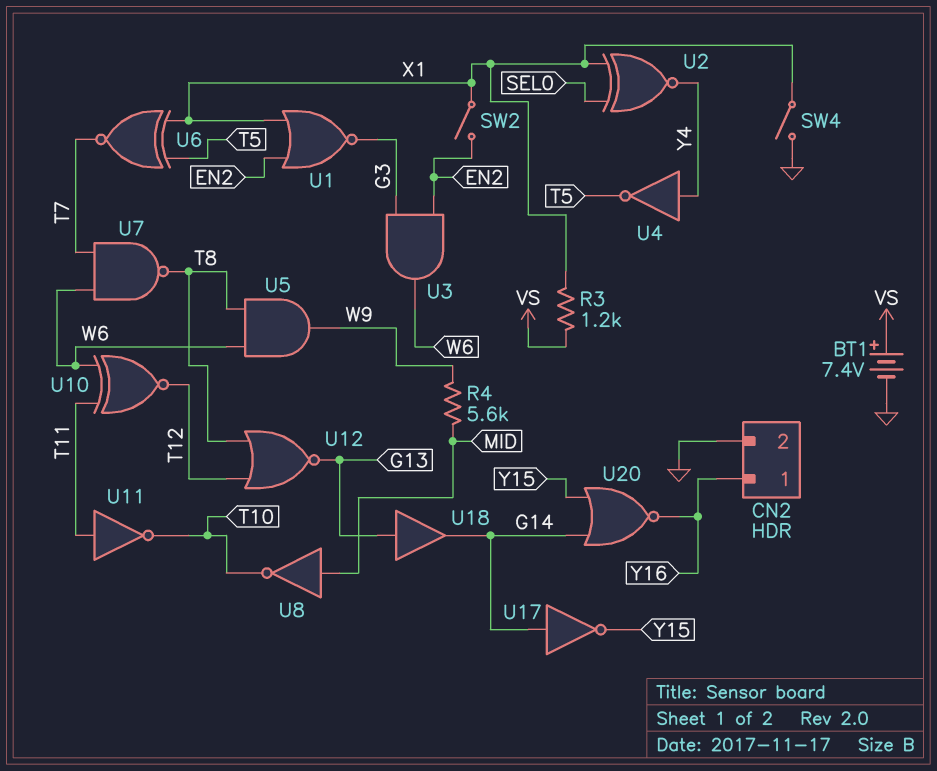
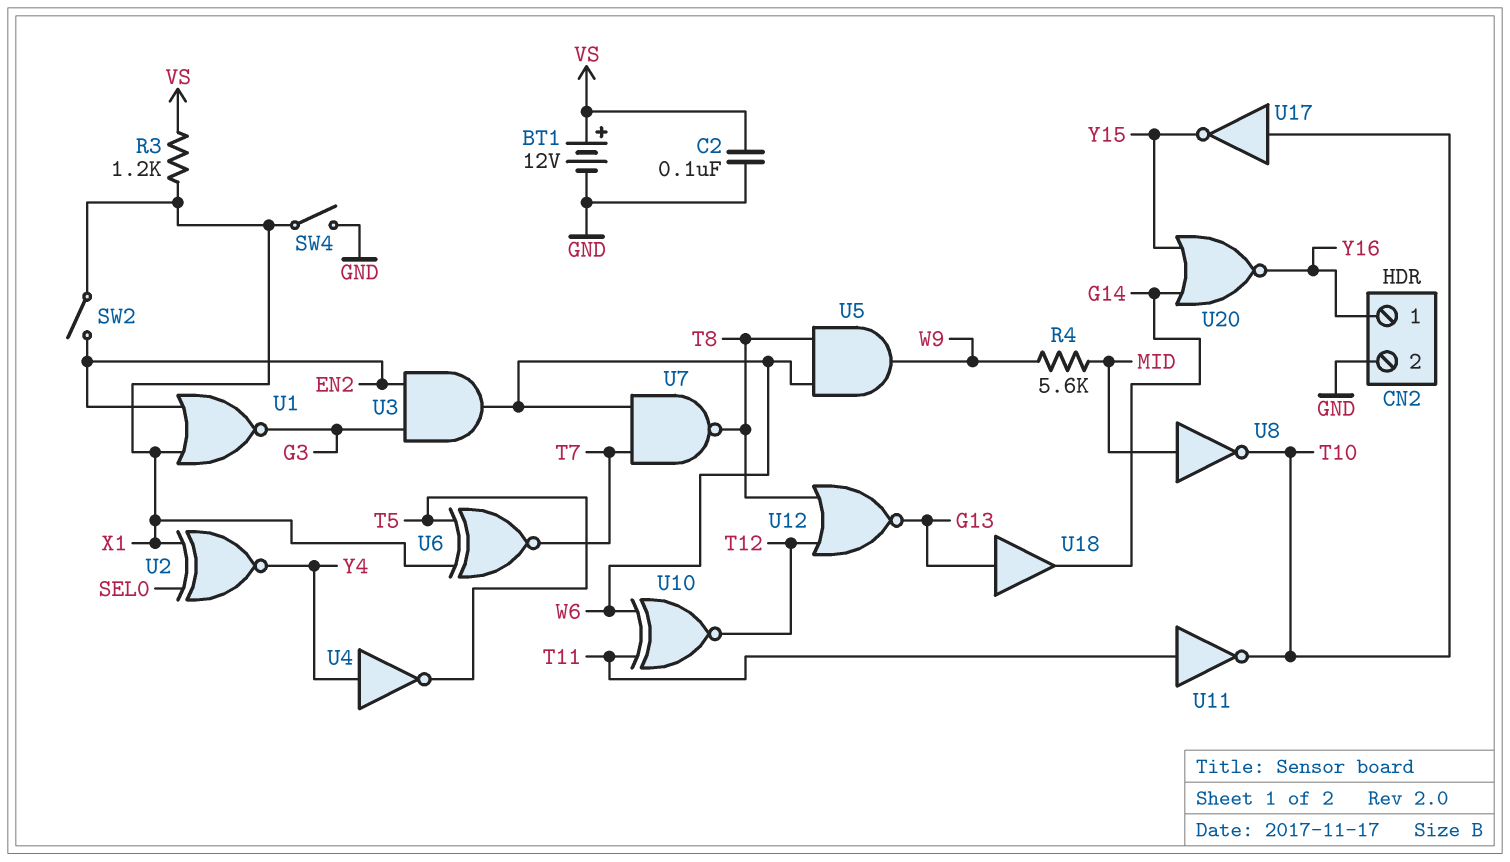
BT1: 7.4V (plus VS, minus GND) -> 12V (plus VS, minus GND)
C2: none -> 100nF (GND, VS)
U17: NOT (in G14, out Y15) -> NOT (in T10, out Y15)

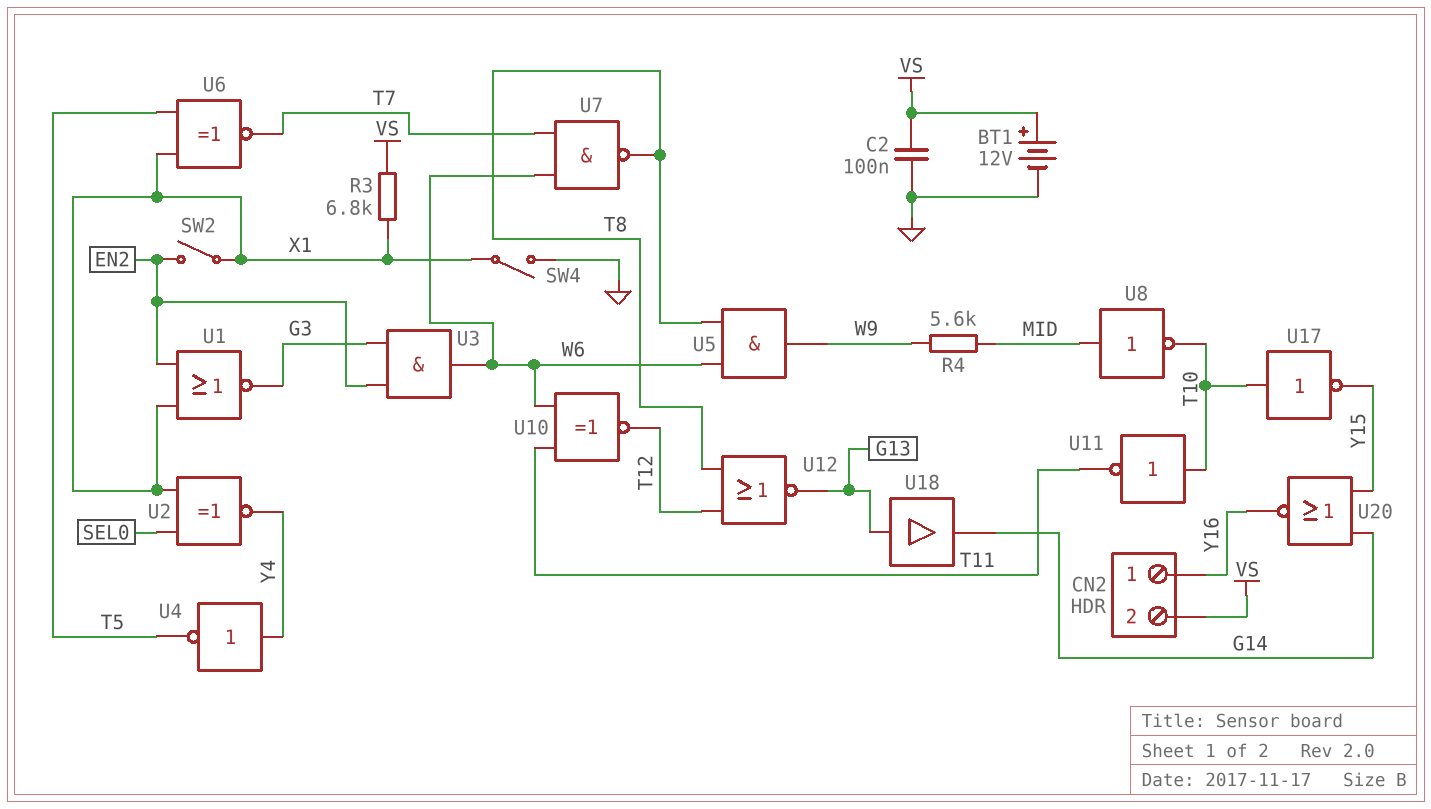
CN2 pin 2: GND -> VS
R3: 1.2k (VS, X1) -> 6.8k (VS, X1)
U11: NOT (in T11, out T10) -> NOT (in T10, out T11)

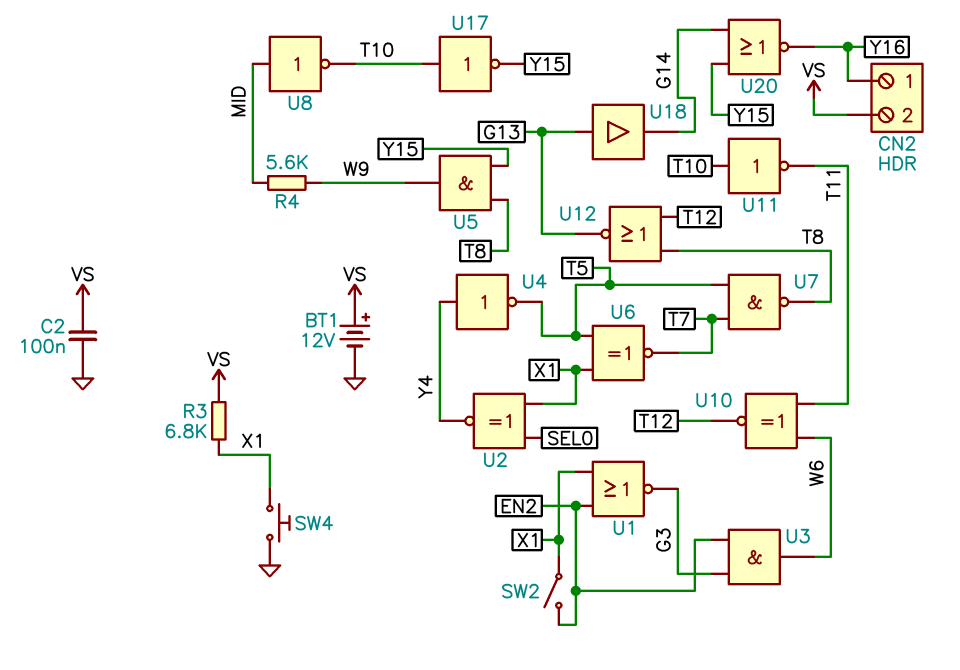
SW4: switch (GND, X1) -> button (GND, X1)
U5: AND (in T8, in W6, out W9) -> AND (in T8, in Y15, out W9)
U7: NAND (in T7, in W6, out T8) -> NAND (in T5, in T7, out T8)

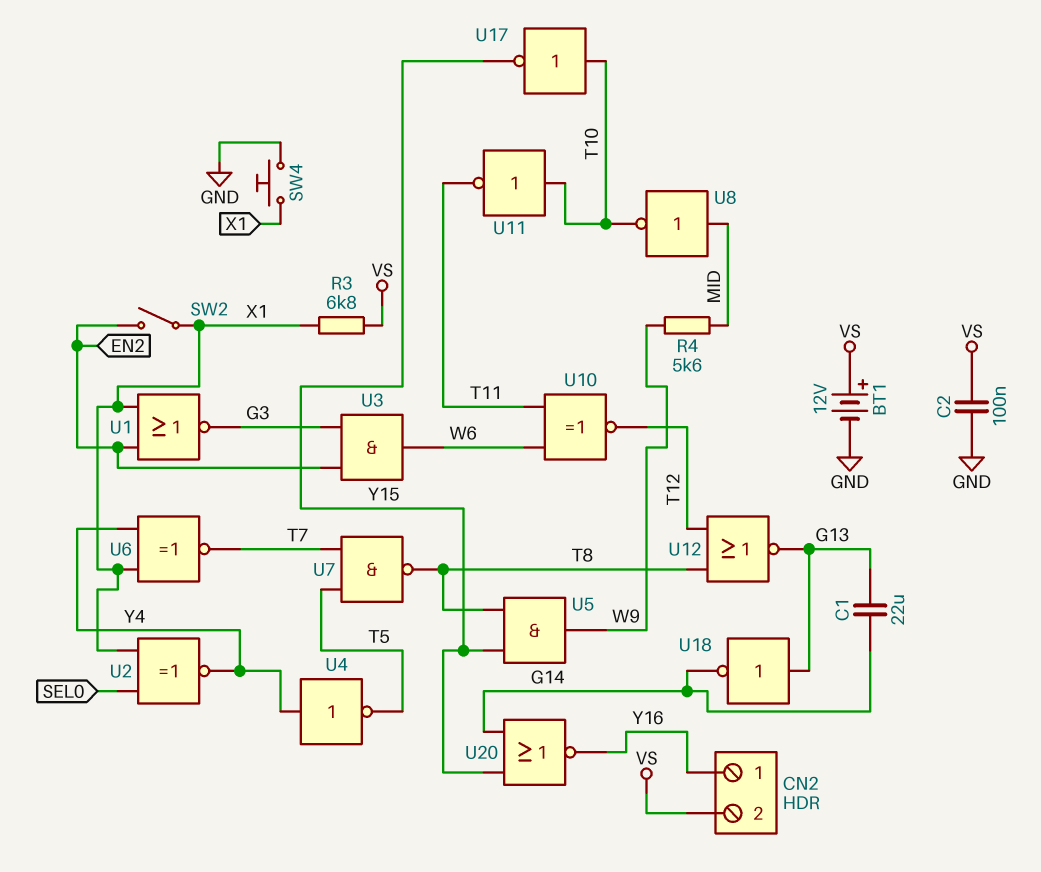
C1: none -> 22uF (G13, G14)
U6: XNOR (in T5, in X1, out T7) -> XNOR (in X1, in Y4, out T7)
U18: buffer (in G13, out G14) -> NOT (in G13, out G14)

